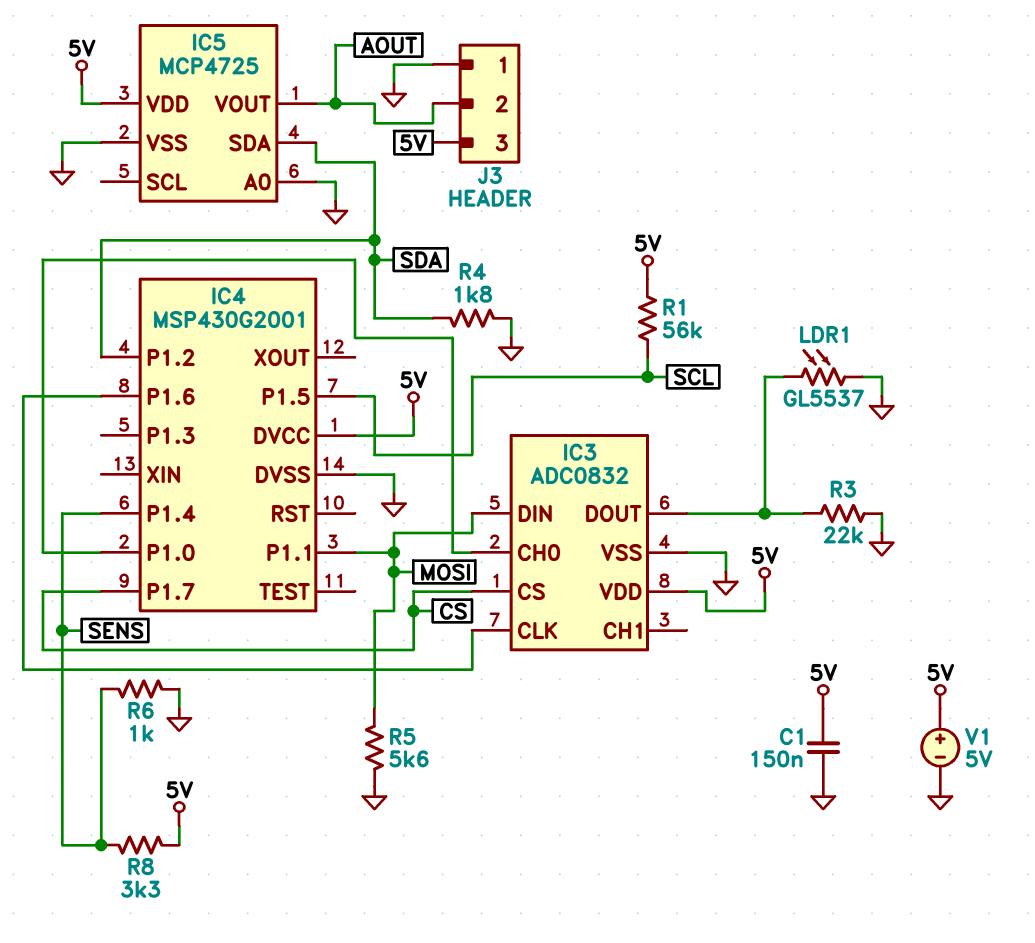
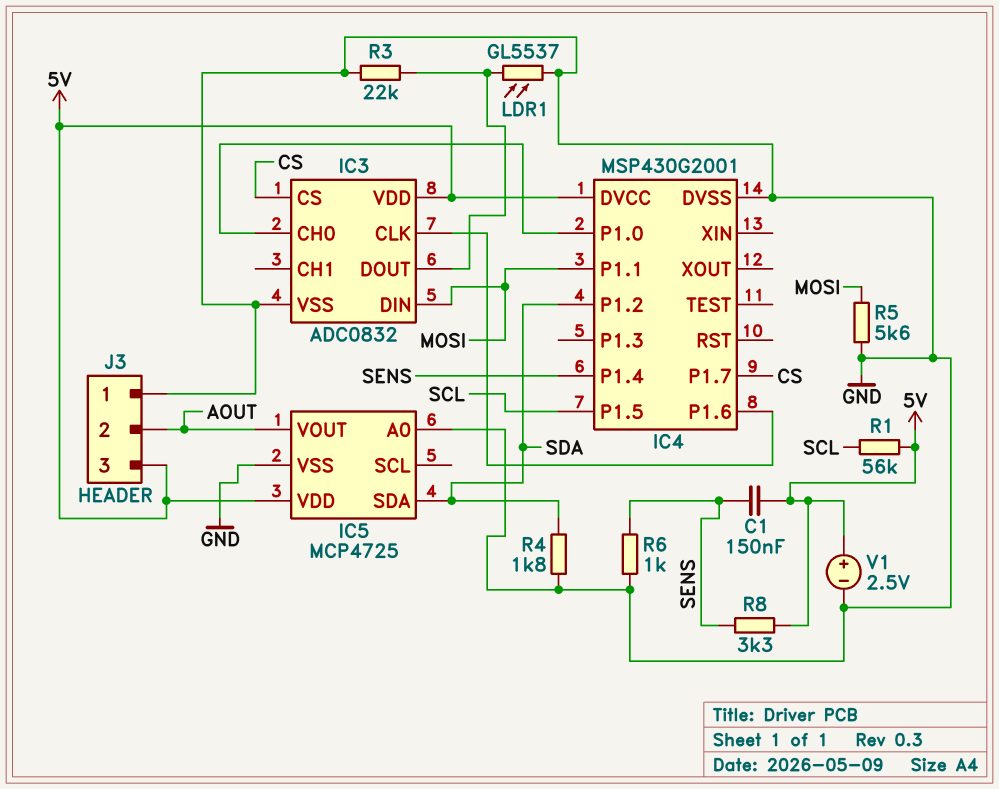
C1: 150nF (5V, GND) -> 150nF (5V, SENS)
V1: 5V (plus 5V, minus GND) -> 2.5V (plus 5V, minus GND)

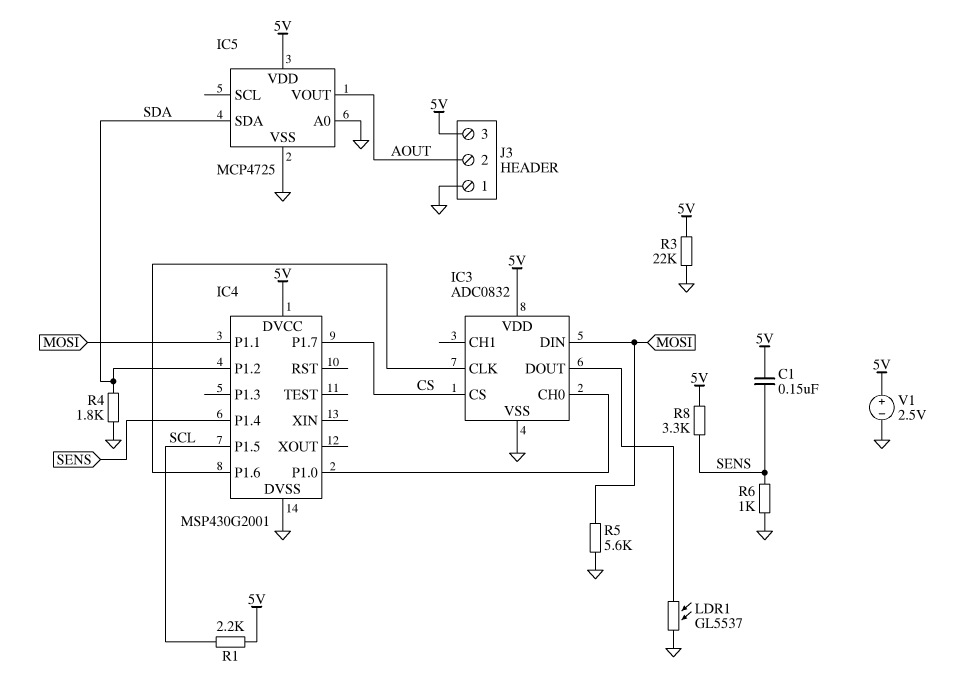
R1: 56k (5V, SCL) -> 2.2k (5V, SCL)
R3: 22k (GND, IC3/DOUT) -> 22k (5V, GND)

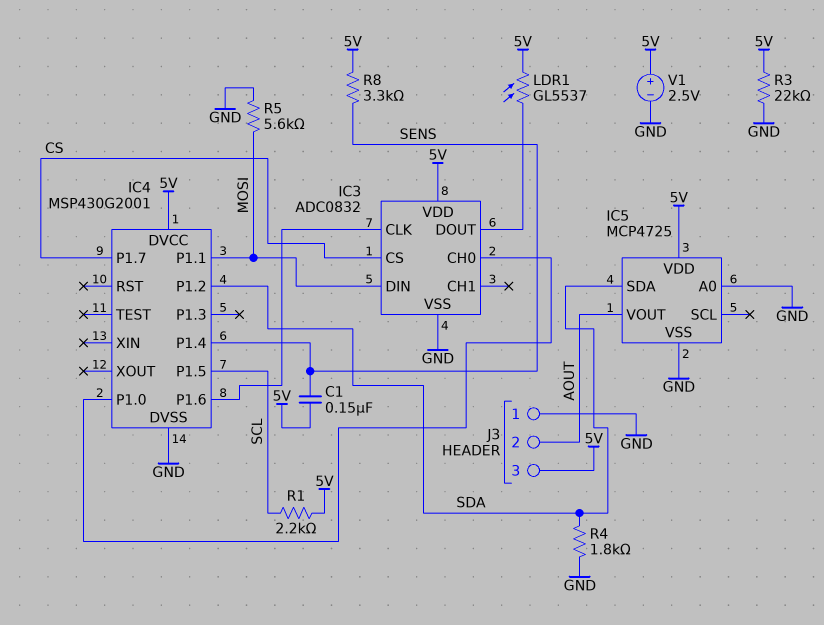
LDR1: GL5537 (GND, IC3/DOUT) -> GL5537 (5V, IC3/DOUT)
R6: 1k (GND, SENS) -> none

